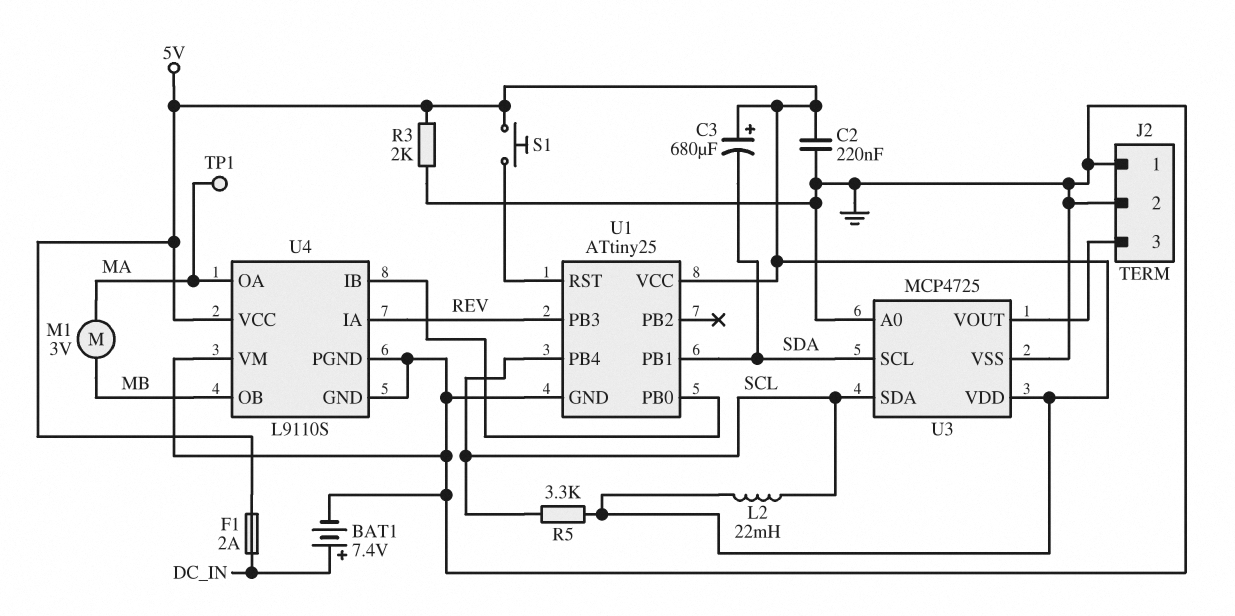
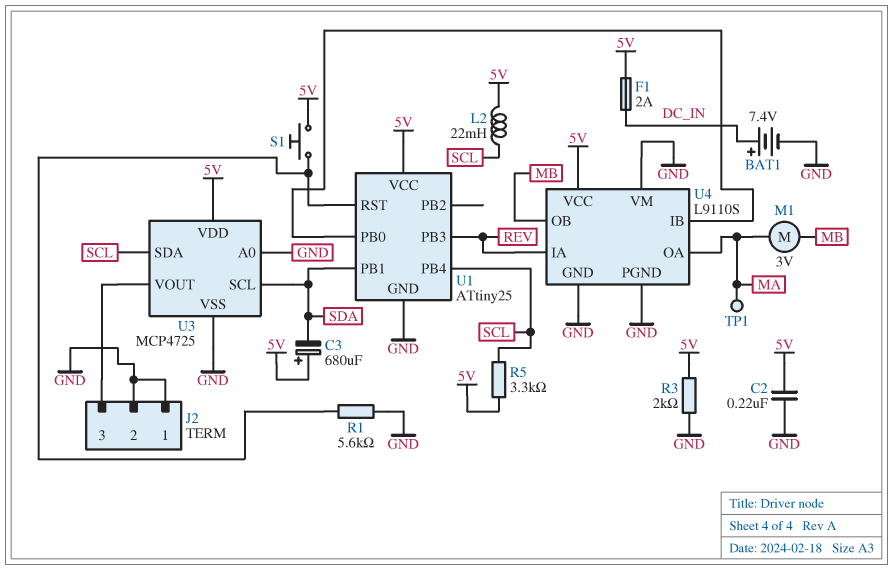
R1: none -> 5.6k (GND, U1/RST)

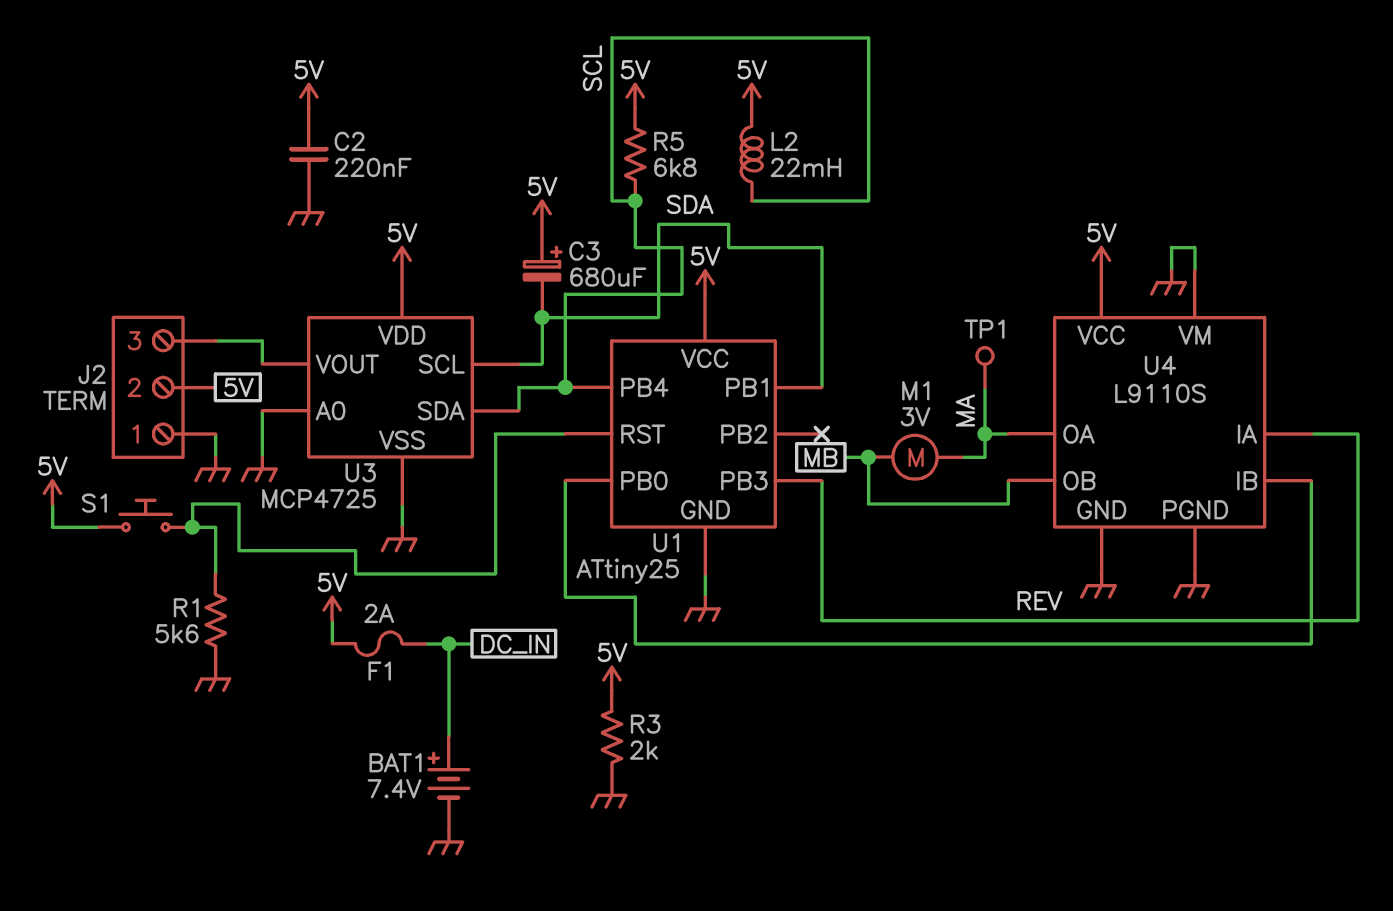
J2 pin 2: GND -> 5V
R5: 3.3k (5V, SCL) -> 6.8k (5V, SCL)

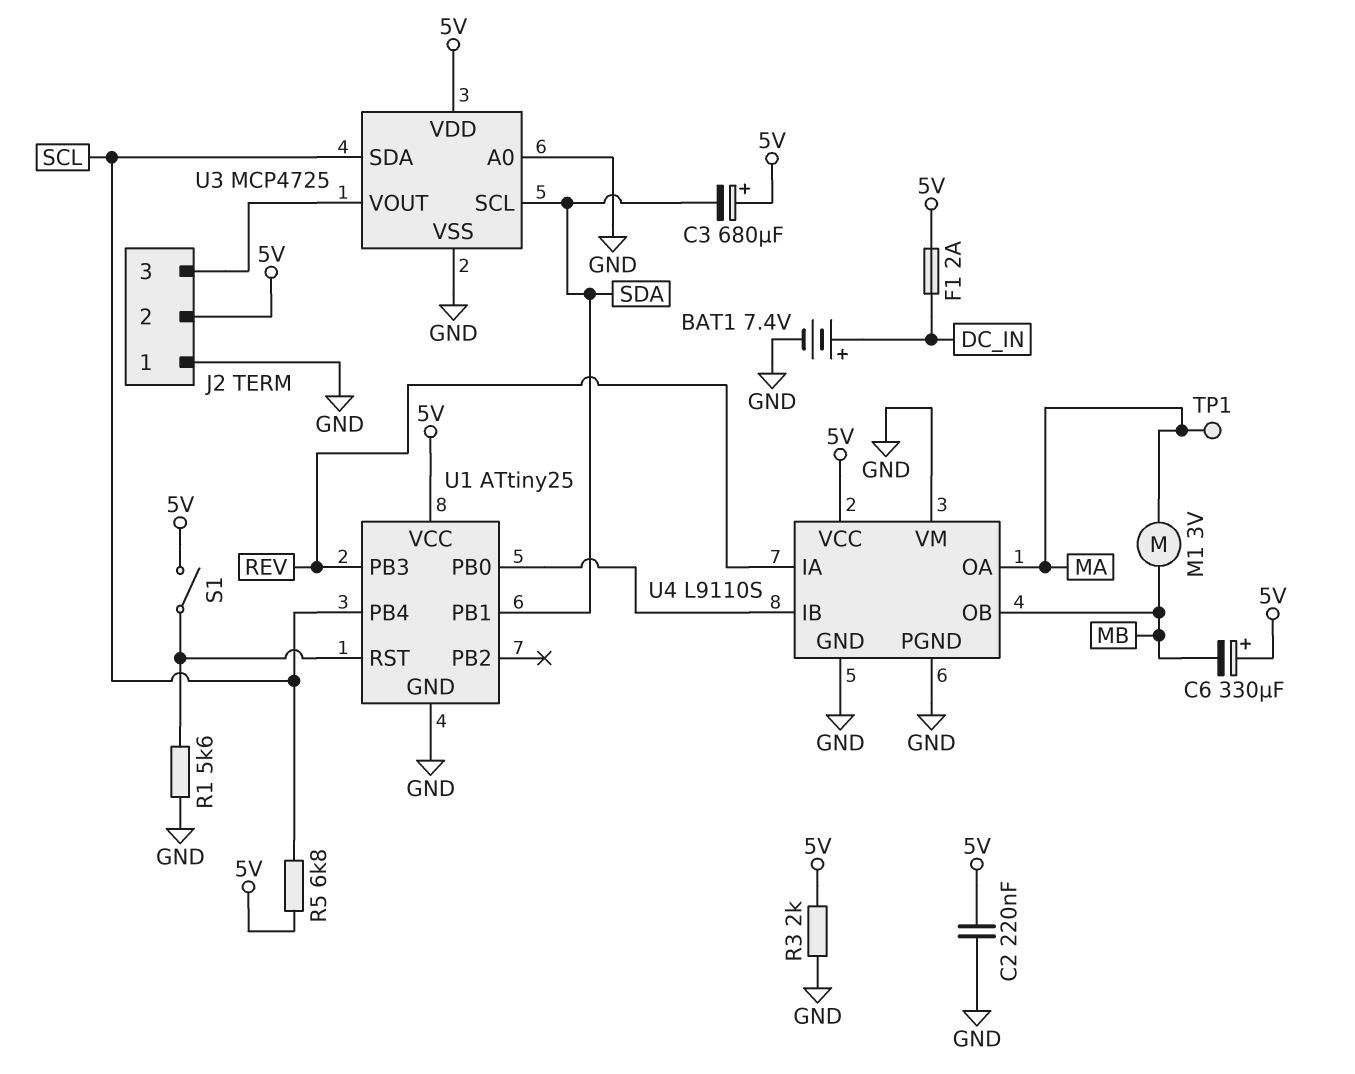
C6: none -> 330uF (plus 5V, minus MB)
L2: 22mH (5V, SCL) -> none
S1: button (5V, U1/RST) -> switch (5V, U1/RST)

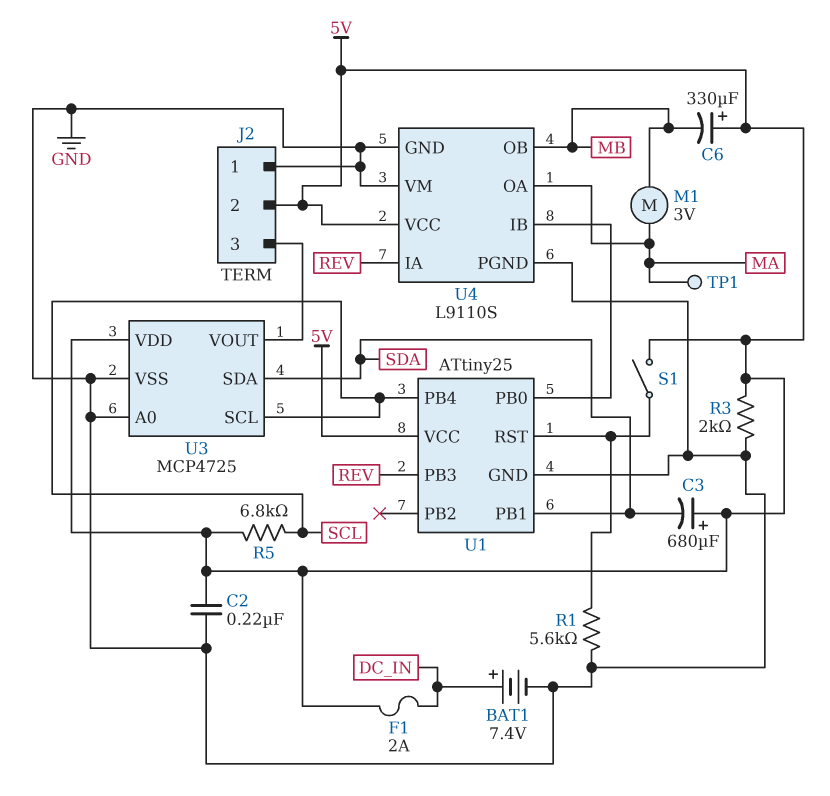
U3 pin SCL: SDA -> SCL
U3 pin SDA: SCL -> SDA

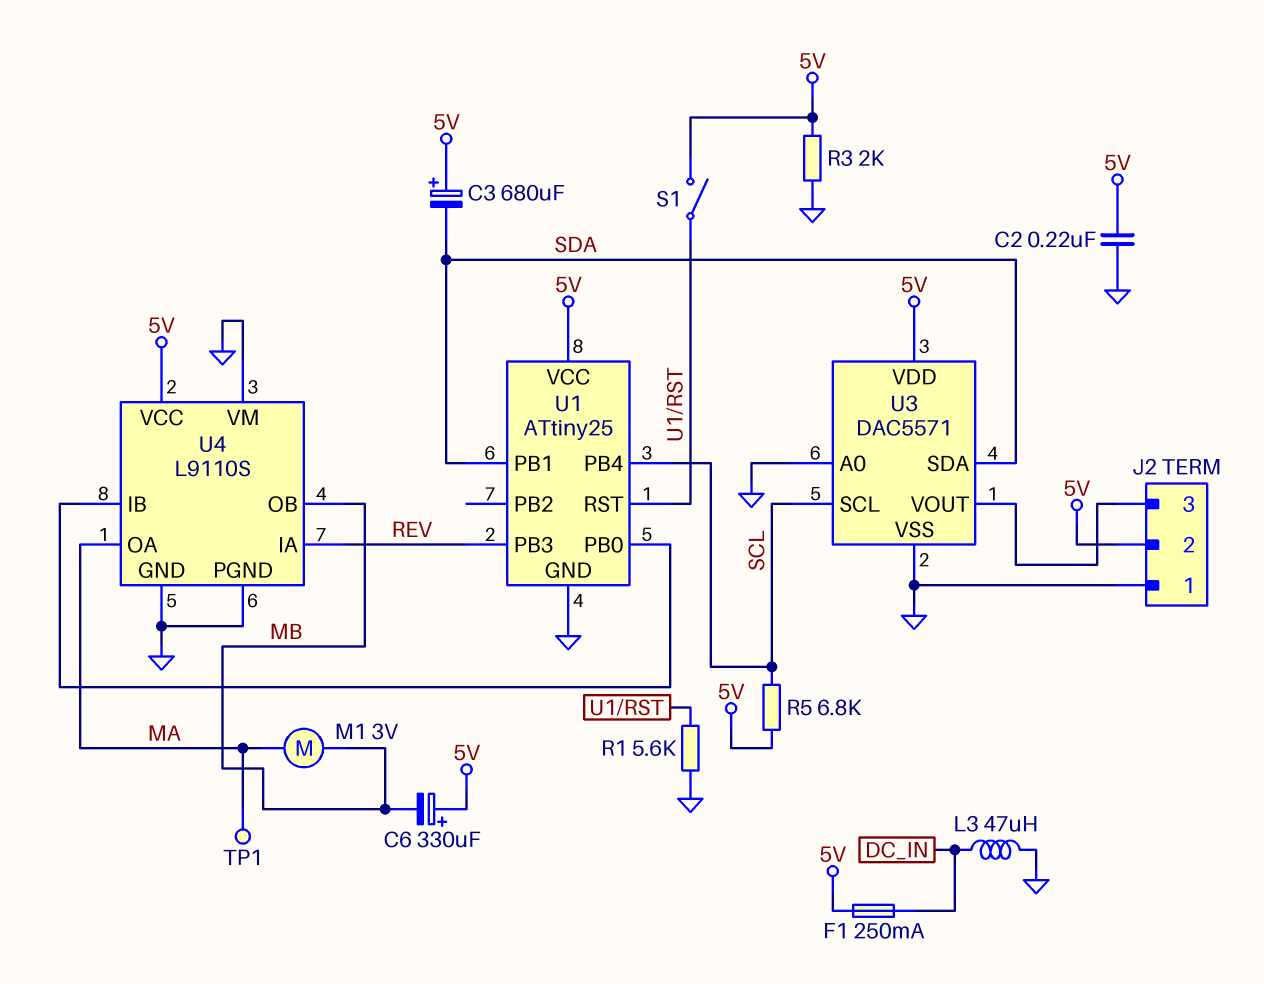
BAT1: 7.4V (plus DC_IN, minus GND) -> none
F1: 2A (5V, DC_IN) -> 250mA (5V, DC_IN)
L3: none -> 47uH (DC_IN, GND)
U3: MCP4725 -> DAC5571

